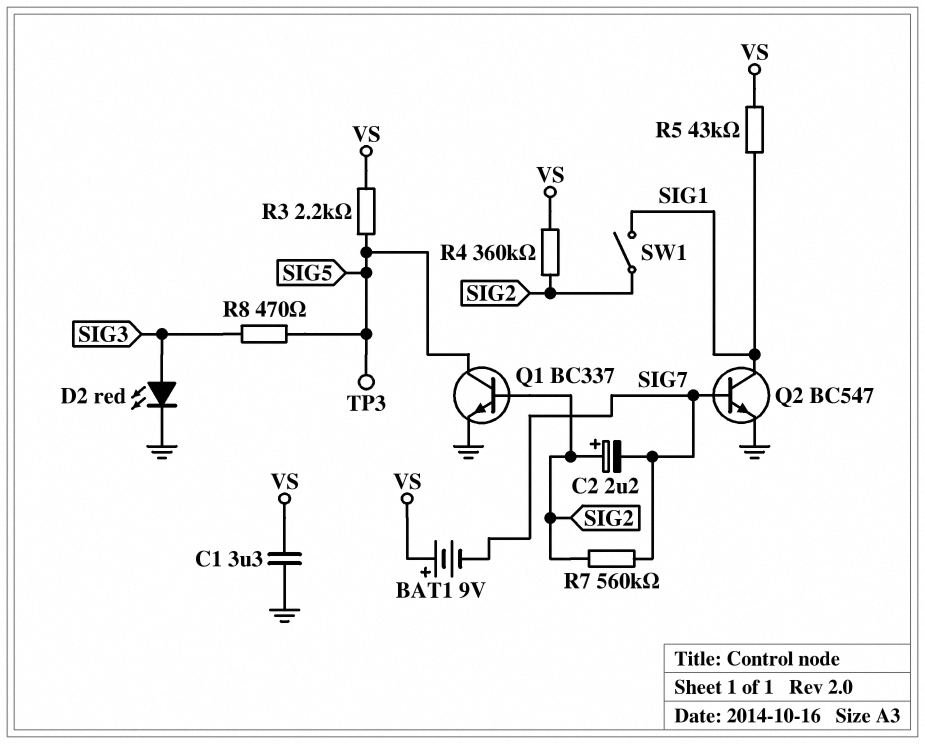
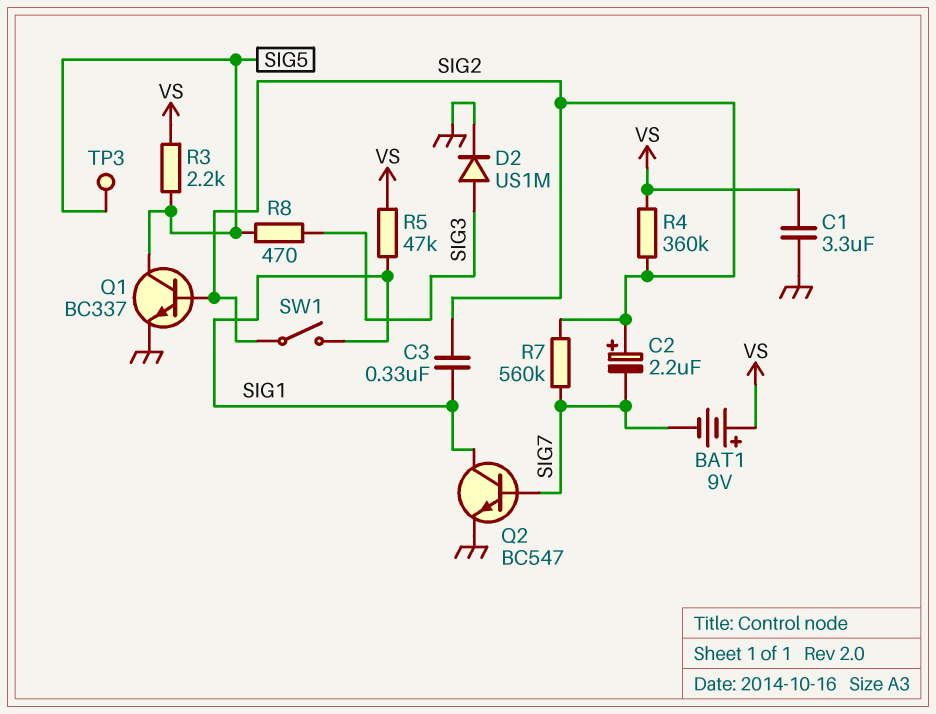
C3: none -> 330nF (SIG1, SIG2)
D2: LED red (A SIG3, K GND) -> diode US1M (A SIG3, K GND)
R5: 43k (SIG1, VS) -> 47k (SIG1, VS)

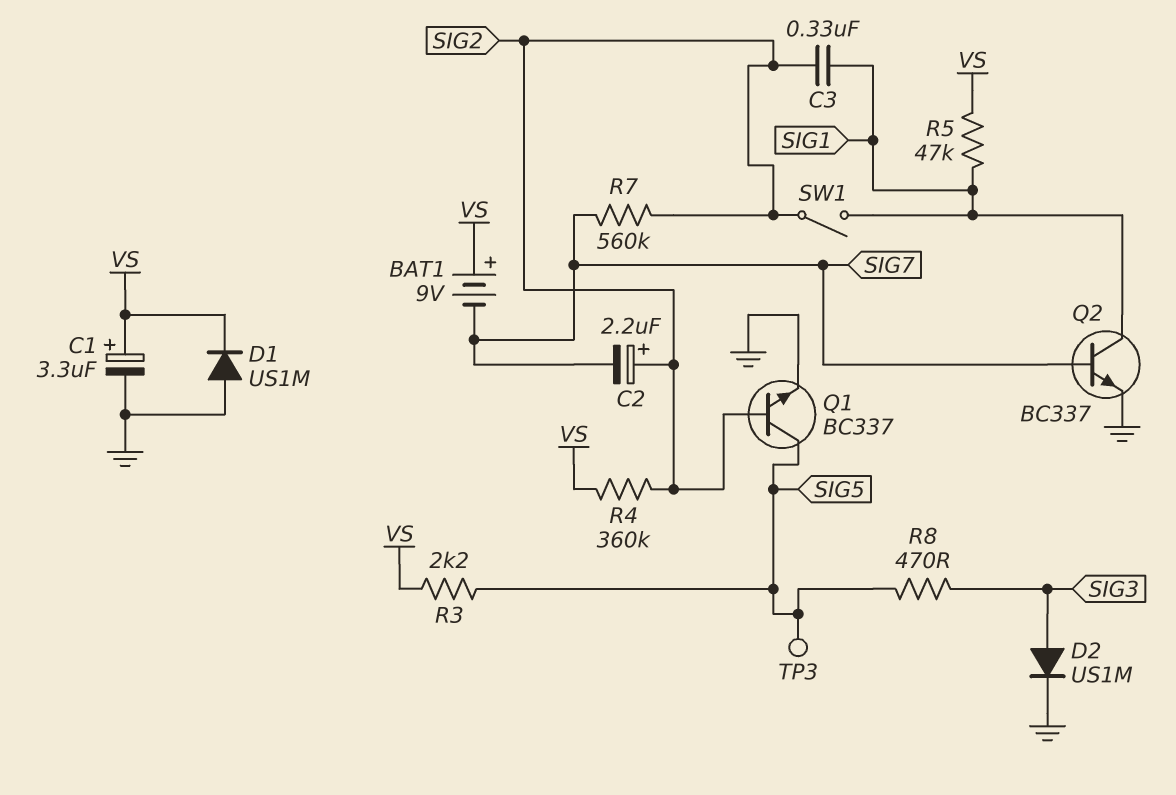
C1: 3.3uF (GND, VS) -> 3.3uF (plus VS, minus GND)
D1: none -> diode US1M (A GND, K VS)
Q2: NPN BC547 (B SIG7, C SIG1, E GND) -> NPN BC337 (B SIG7, C SIG1, E GND)

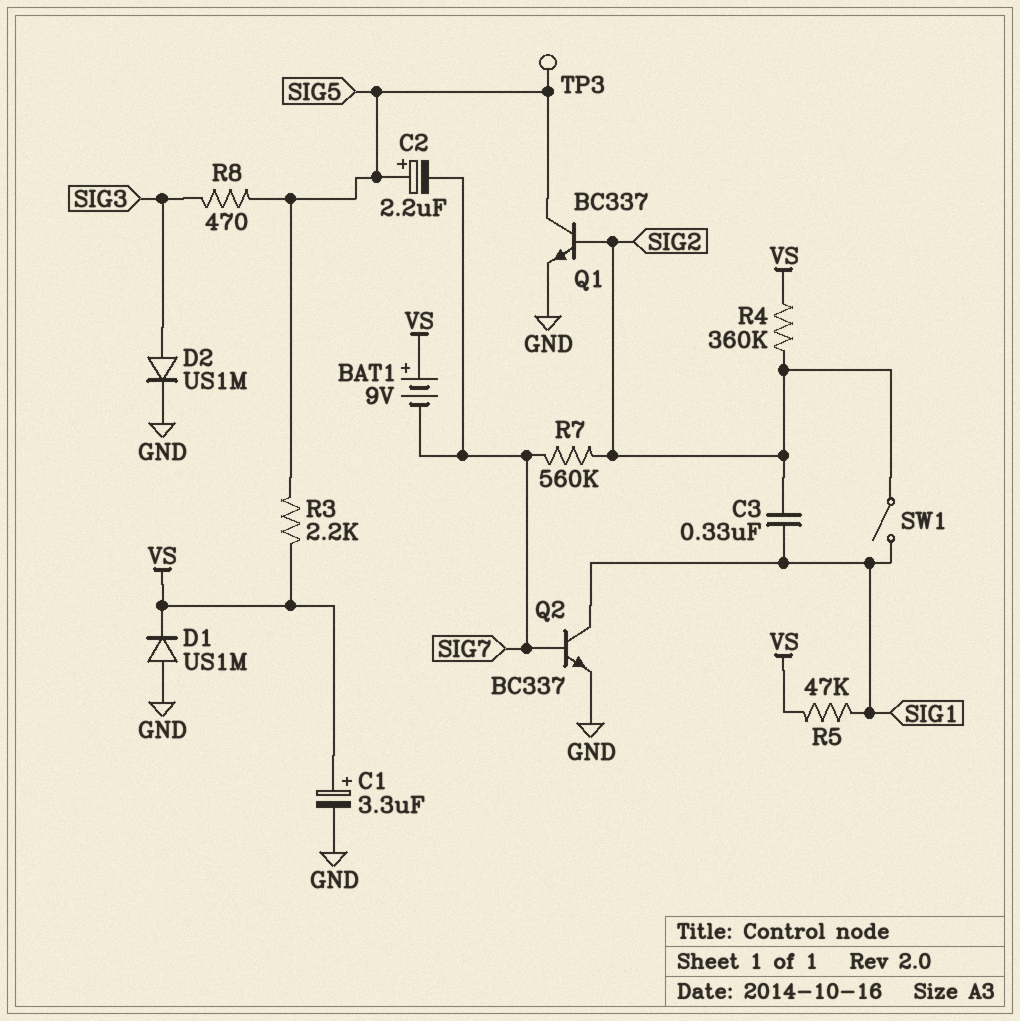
C2: 2.2uF (plus SIG2, minus SIG7) -> 2.2uF (plus SIG5, minus SIG7)

